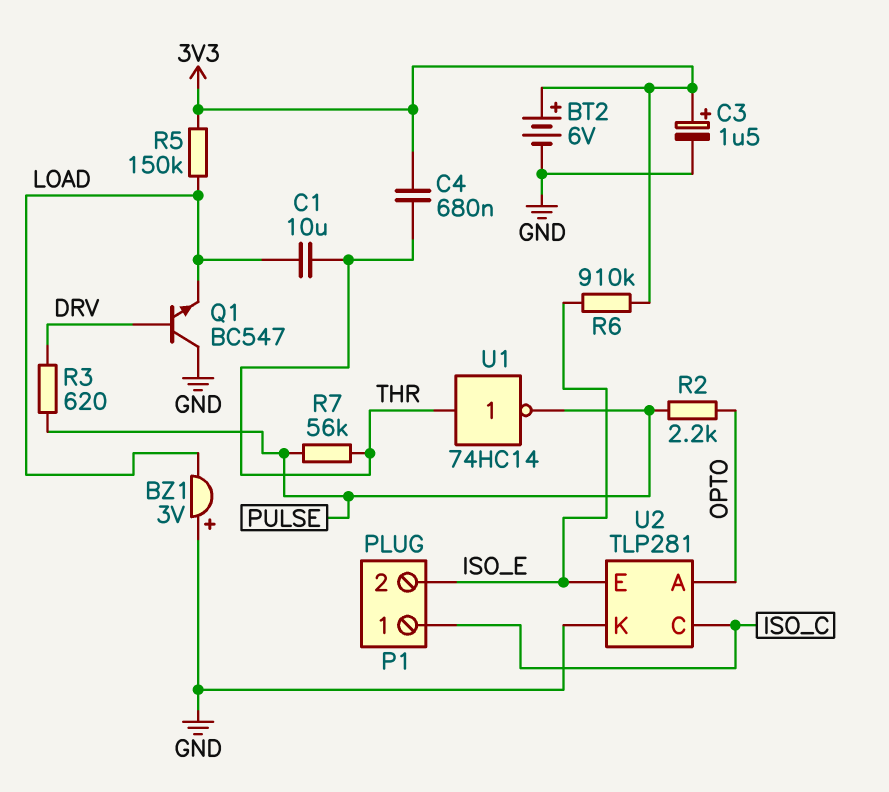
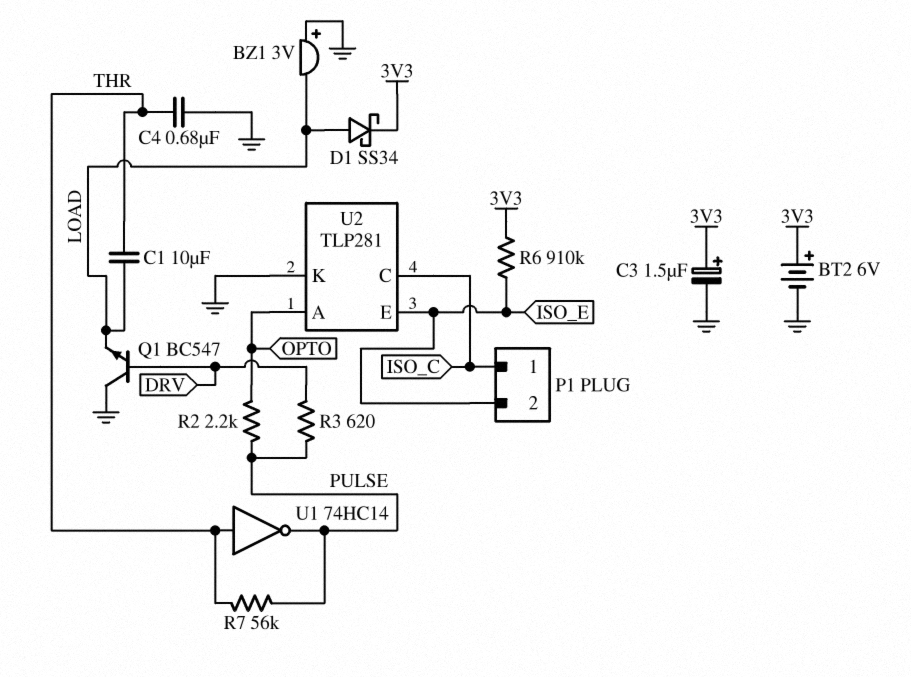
C4: 680nF (3V3, THR) -> 680nF (GND, THR)
D1: none -> schottky SS34 (A LOAD, K 3V3)
R5: 150k (3V3, LOAD) -> none

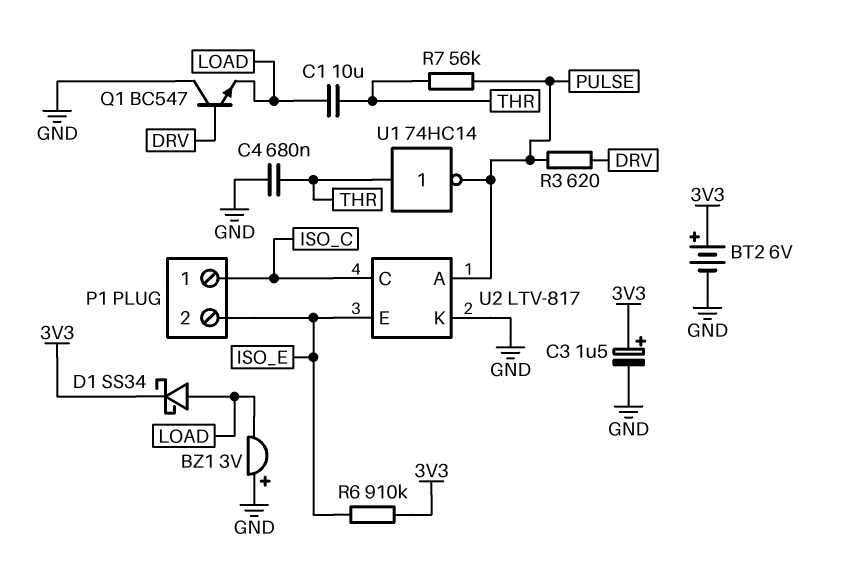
R2: 2.2k (OPTO, PULSE) -> none
U2: TLP281 -> LTV-817
U2 pin A: OPTO -> PULSE

